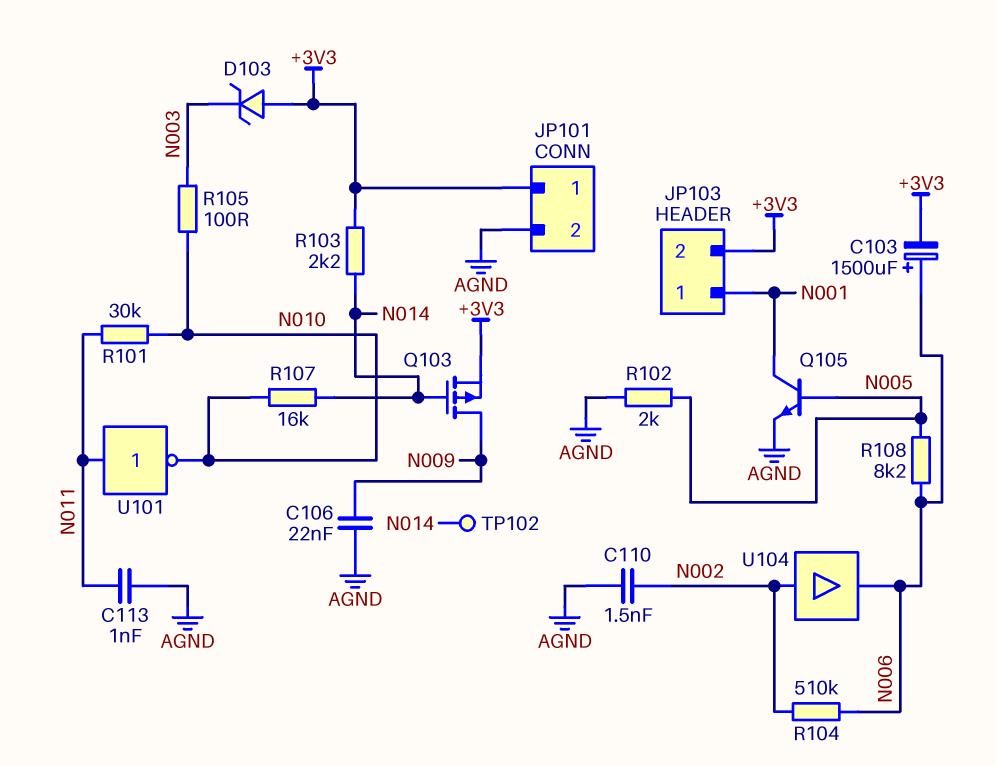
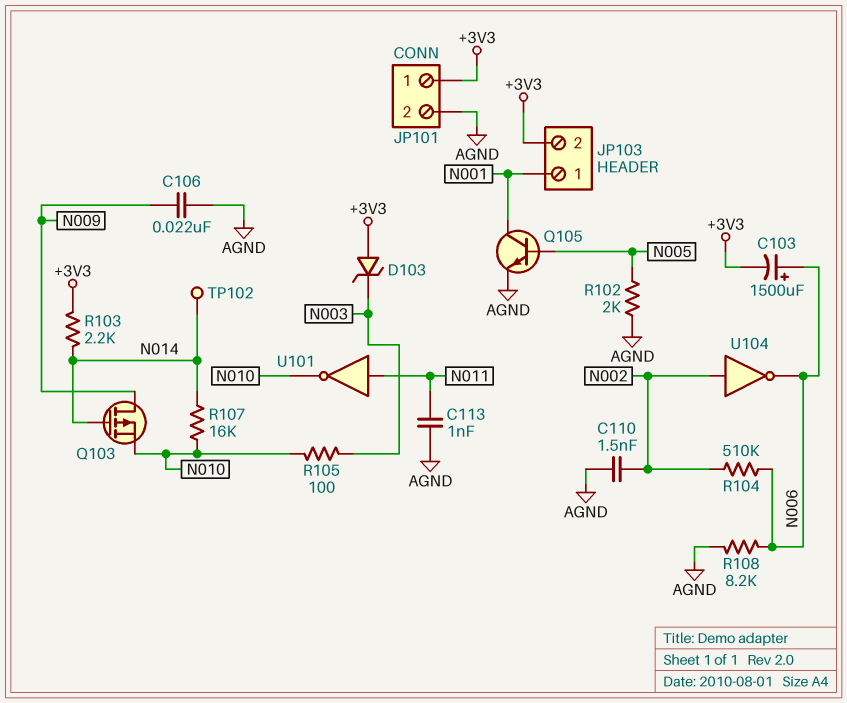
Q103: PMOS (G N014, D N009, S +3V3) -> PMOS (G N014, D N009, S N010)
R101: 30k (N010, N011) -> none
R108: 8.2k (N005, N006) -> 8.2k (AGND, N006)
U104: buffer (in N002, out N006) -> NOT (in N002, out N006)

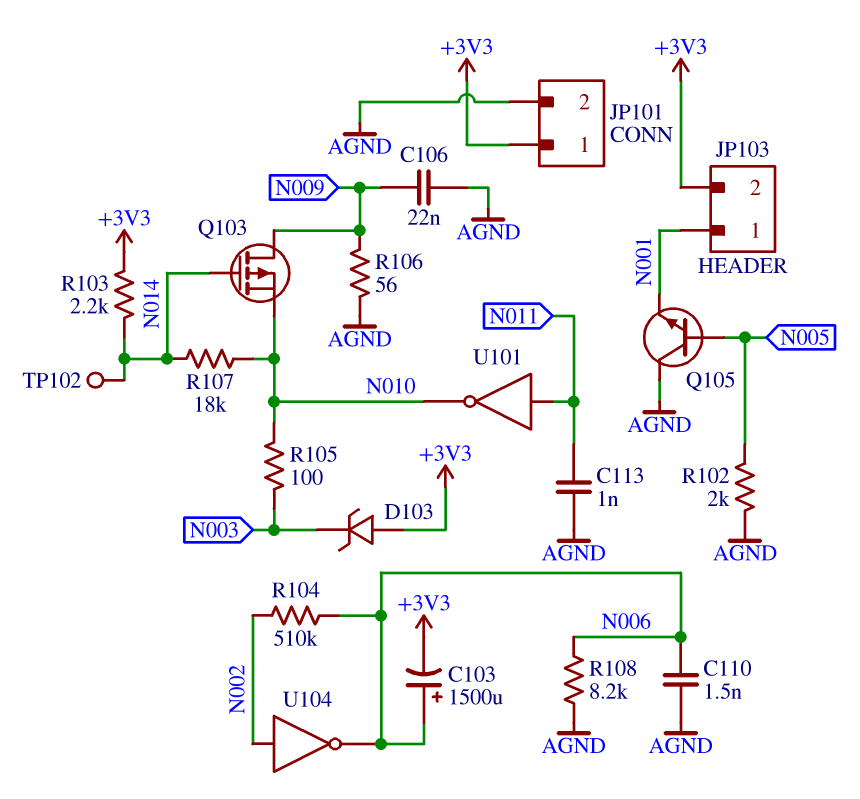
C110: 1.5nF (AGND, N002) -> 1.5nF (AGND, N006)
Q105: NPN (B N005, C N001, E AGND) -> NPN (B N005, C AGND, E N001)
R106: none -> 56 (AGND, N009)
R107: 16k (N010, N014) -> 18k (N010, N014)

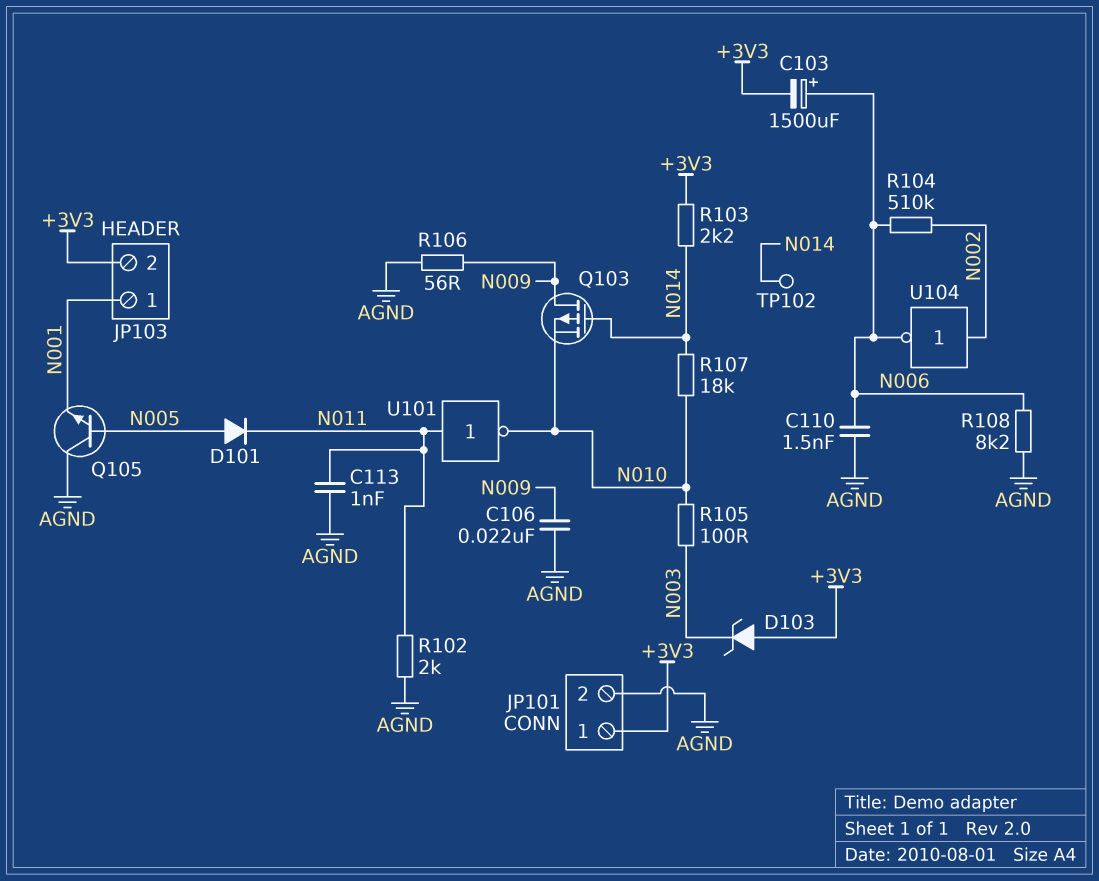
D101: none -> diode (A N005, K N011)
R102: 2k (AGND, N005) -> 2k (AGND, N011)

